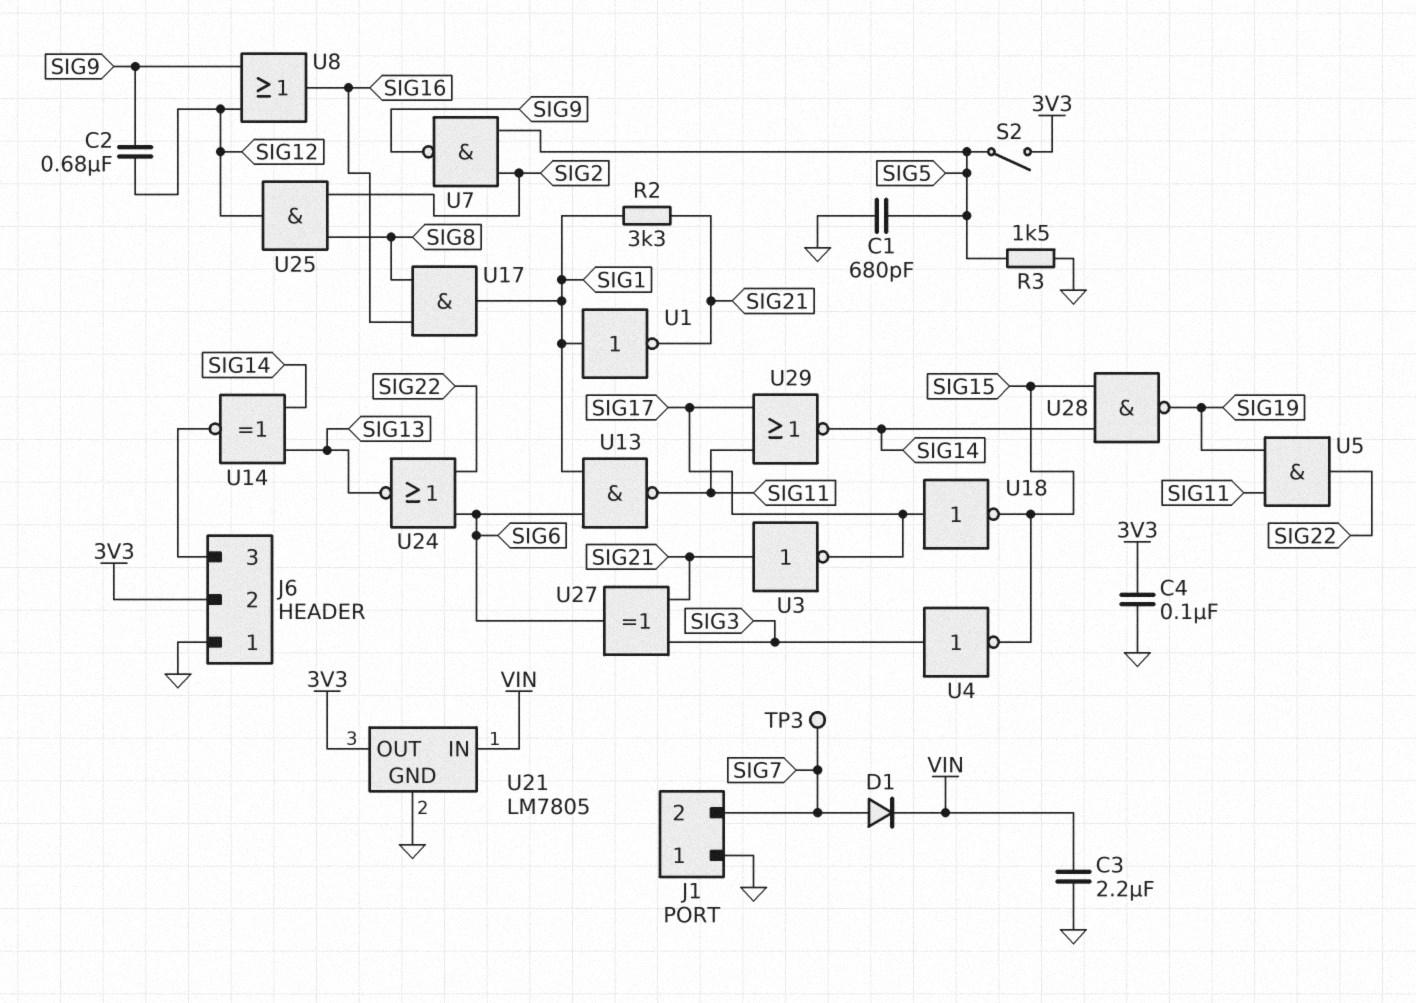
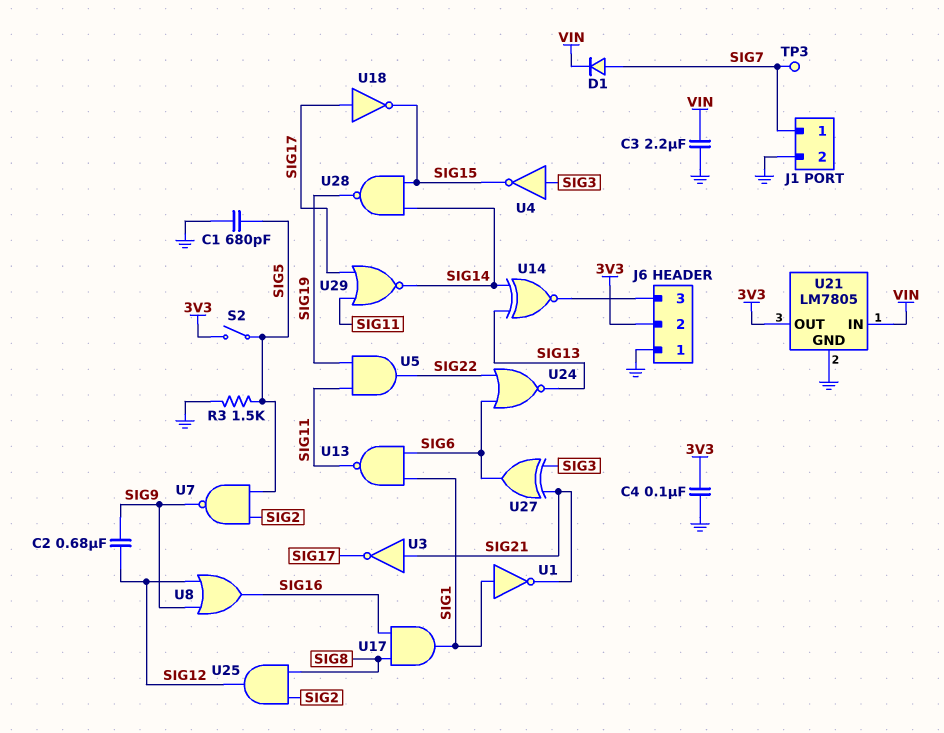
J1 pin 1: GND -> SIG7
J1 pin 2: SIG7 -> GND
R2: 3.3k (SIG1, SIG21) -> none

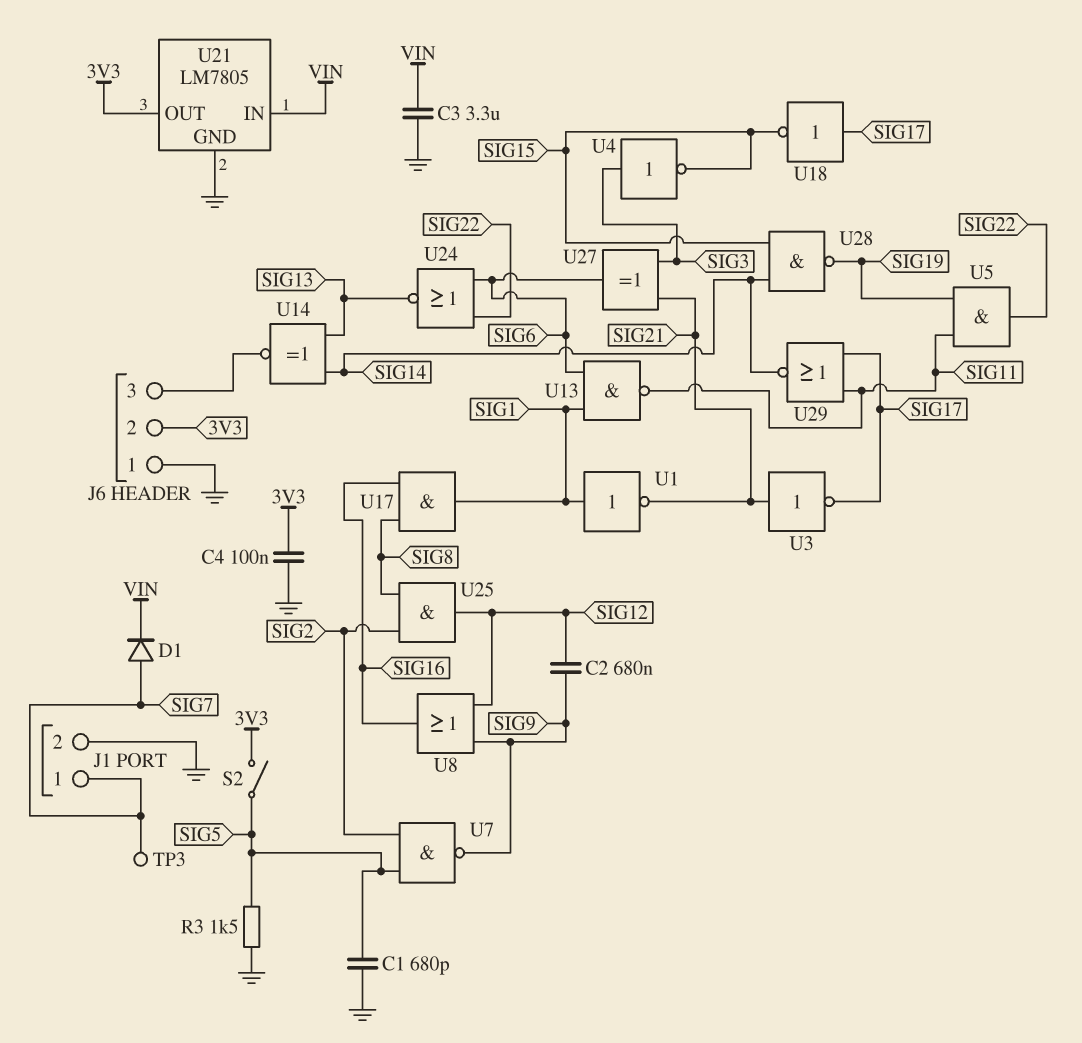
C3: 2.2uF (GND, VIN) -> 3.3uF (GND, VIN)

